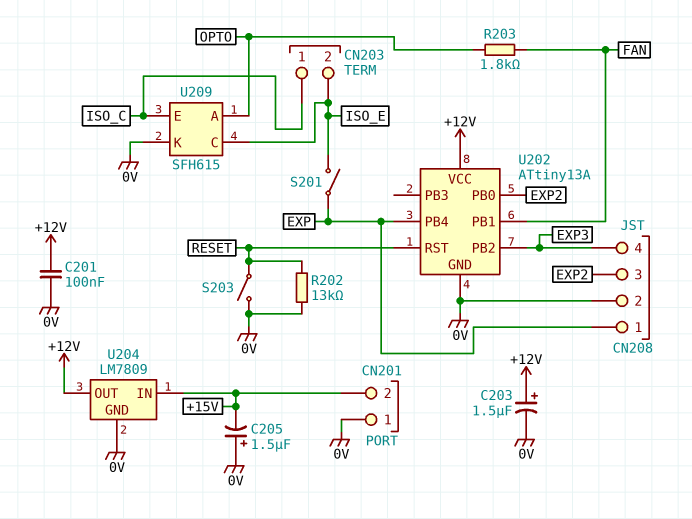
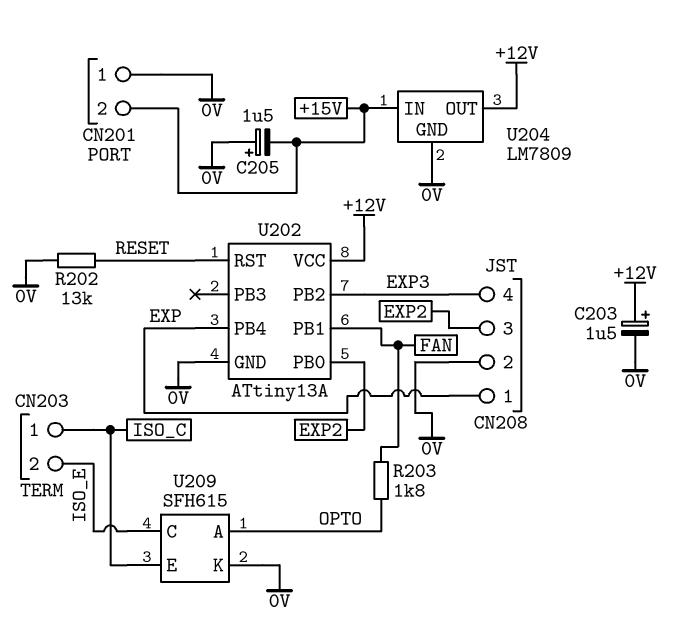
C201: 100nF (+12V, 0V) -> none
S201: switch (EXP, ISO_E) -> none
S203: switch (0V, RESET) -> none

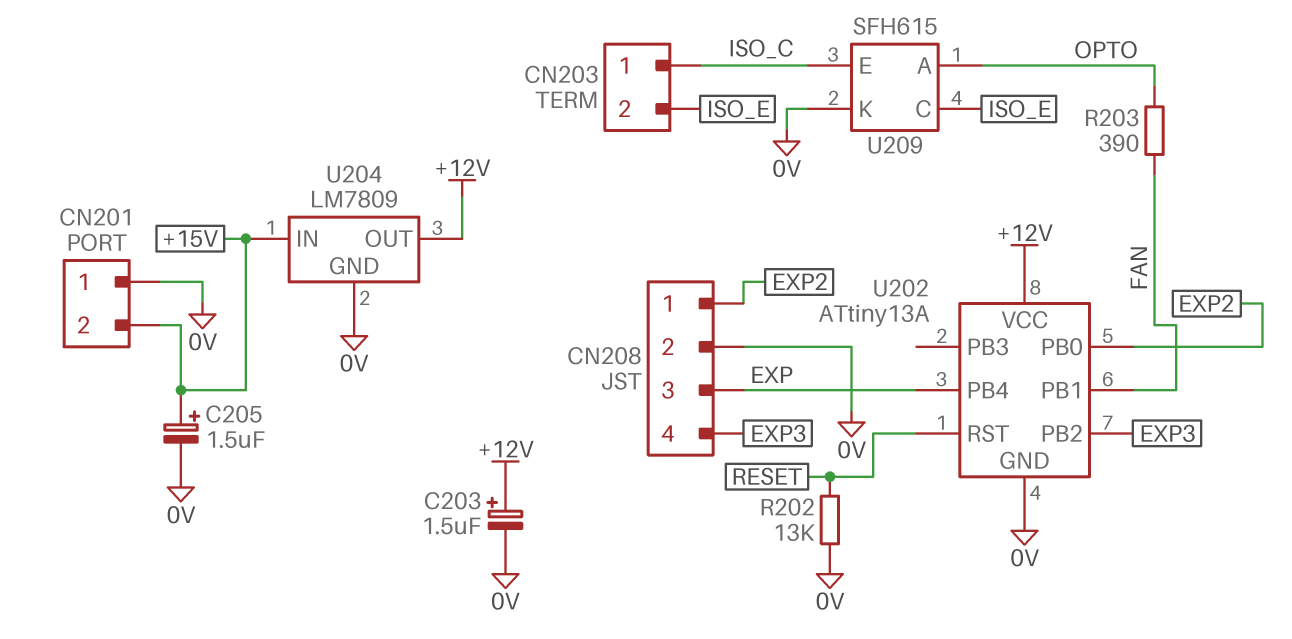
C205: 1.5uF (plus 0V, minus +15V) -> 1.5uF (plus +15V, minus 0V)
CN208 pin 1: EXP -> EXP2
CN208 pin 3: EXP2 -> EXP
R203: 1.8k (FAN, OPTO) -> 390 (FAN, OPTO)

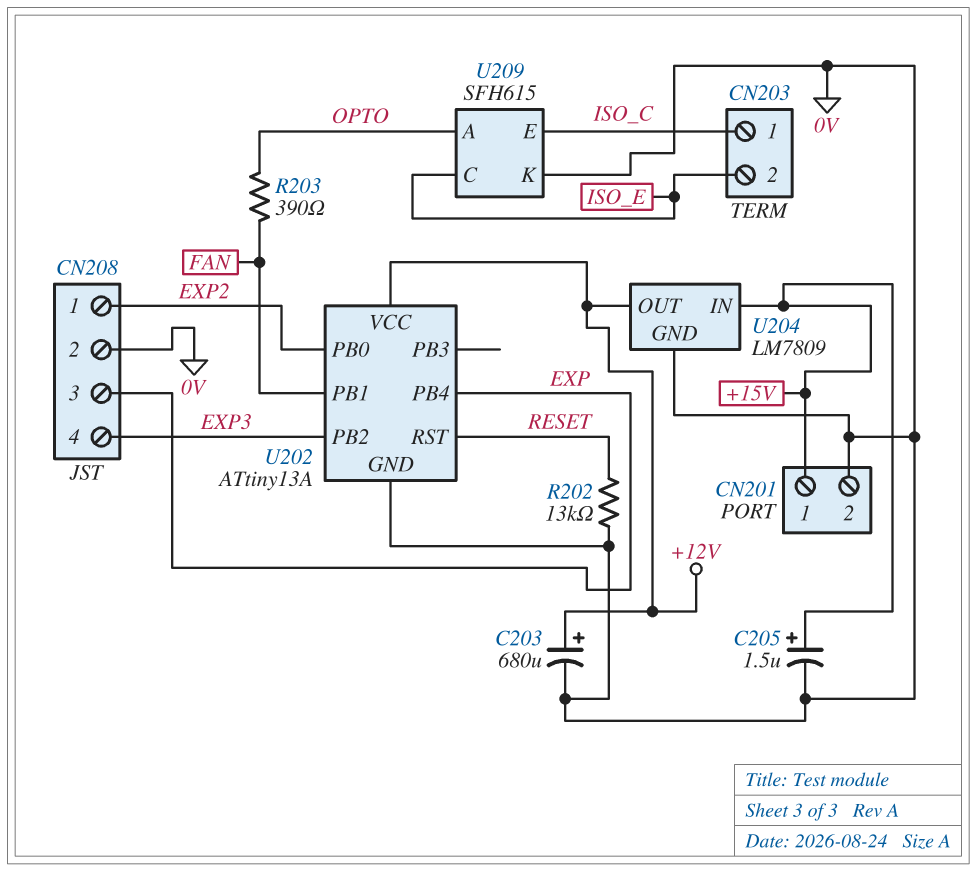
C203: 1.5uF (plus +12V, minus 0V) -> 680uF (plus +12V, minus 0V)
CN201 pin 1: 0V -> +15V
CN201 pin 2: +15V -> 0V

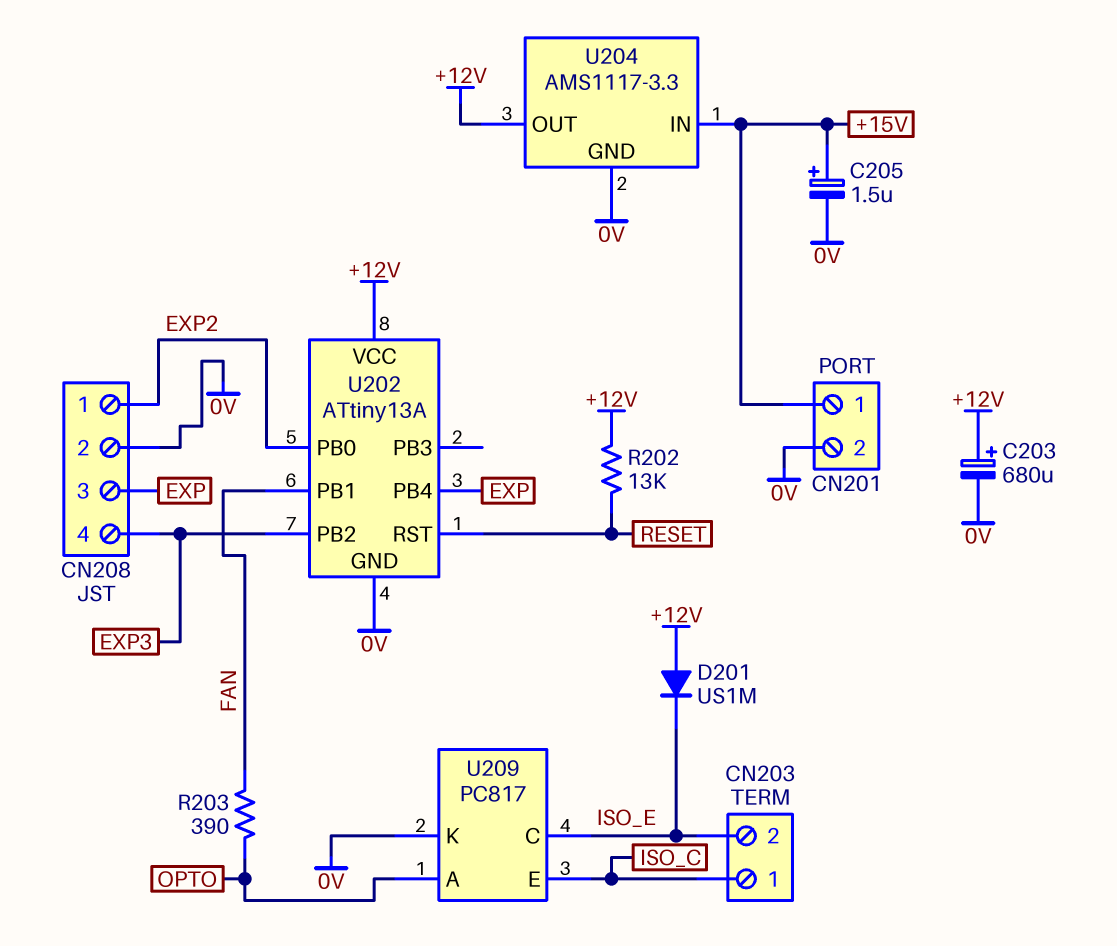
D201: none -> diode US1M (A +12V, K ISO_E)
R202: 13k (0V, RESET) -> 13k (+12V, RESET)
U204: LM7809 -> AMS1117-3.3
U209: SFH615 -> PC817

